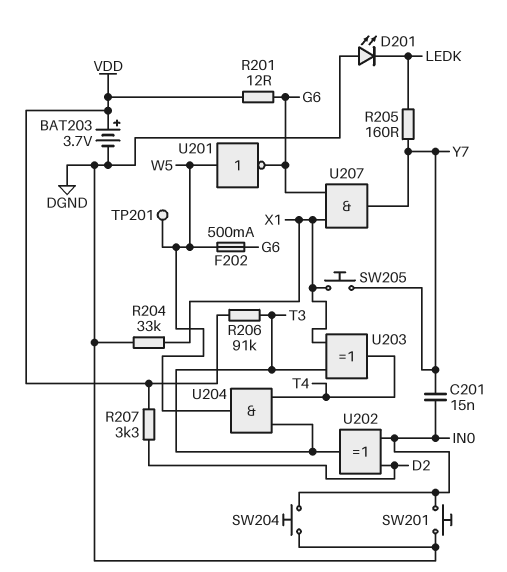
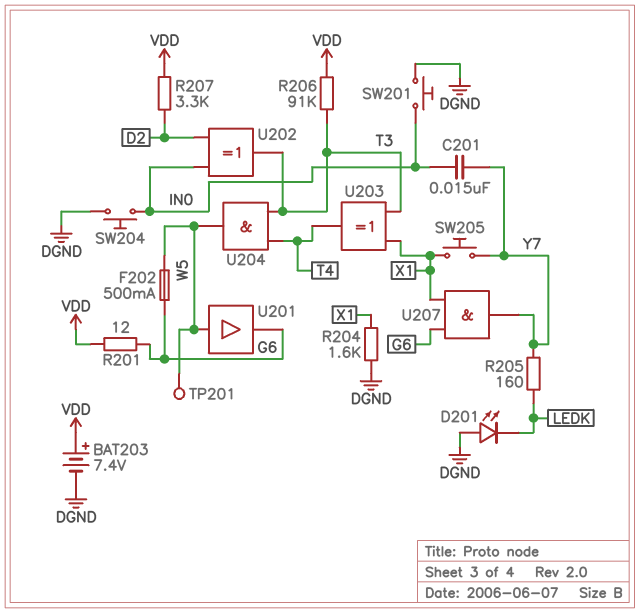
BAT203: 3.7V (plus VDD, minus DGND) -> 7.4V (plus VDD, minus DGND)
R204: 33k (DGND, X1) -> 1.6k (DGND, X1)
U201: NOT (in W5, out G6) -> buffer (in W5, out G6)

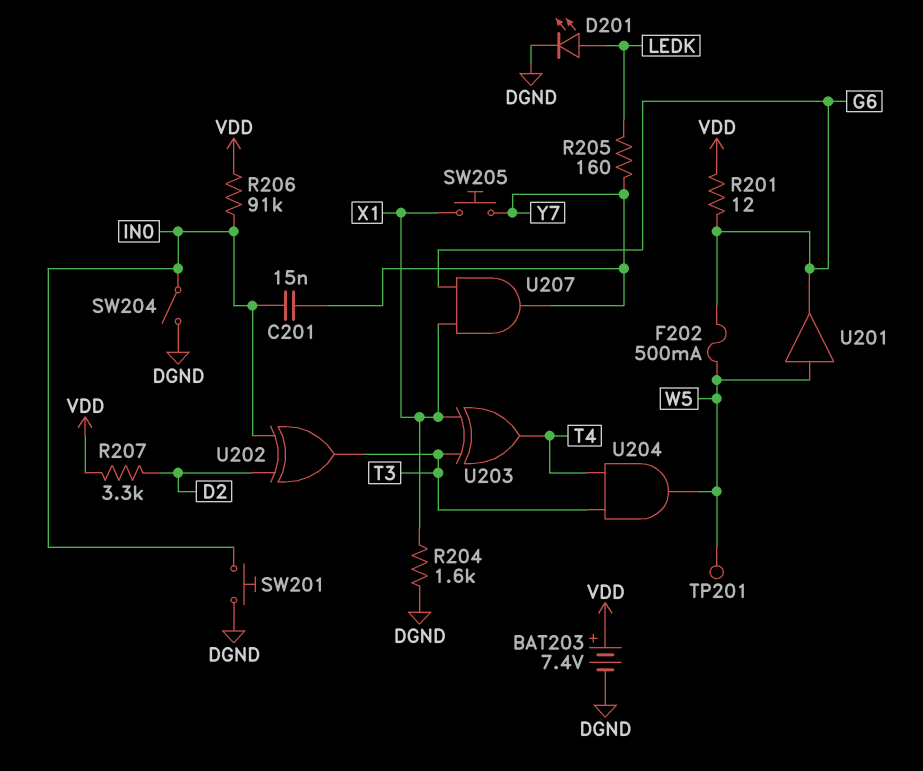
D201: LED (A DGND, K LEDK) -> LED (A LEDK, K DGND)
R206: 91k (T3, VDD) -> 91k (IN0, VDD)
SW204: button (DGND, IN0) -> switch (DGND, IN0)

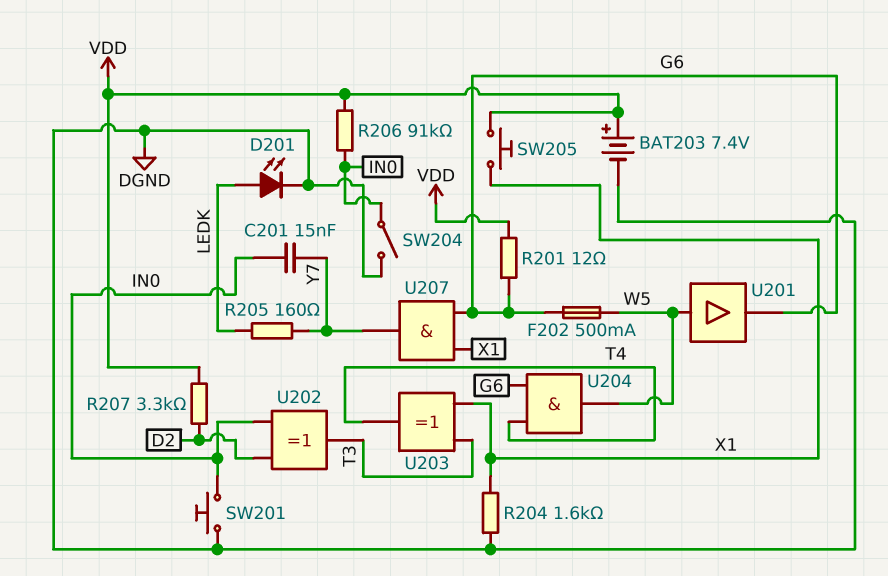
SW205: button (X1, Y7) -> button (VDD, X1)
TP201: test point (W5) -> none
U204: AND (in T3, in T4, out W5) -> AND (in G6, in T4, out W5)

